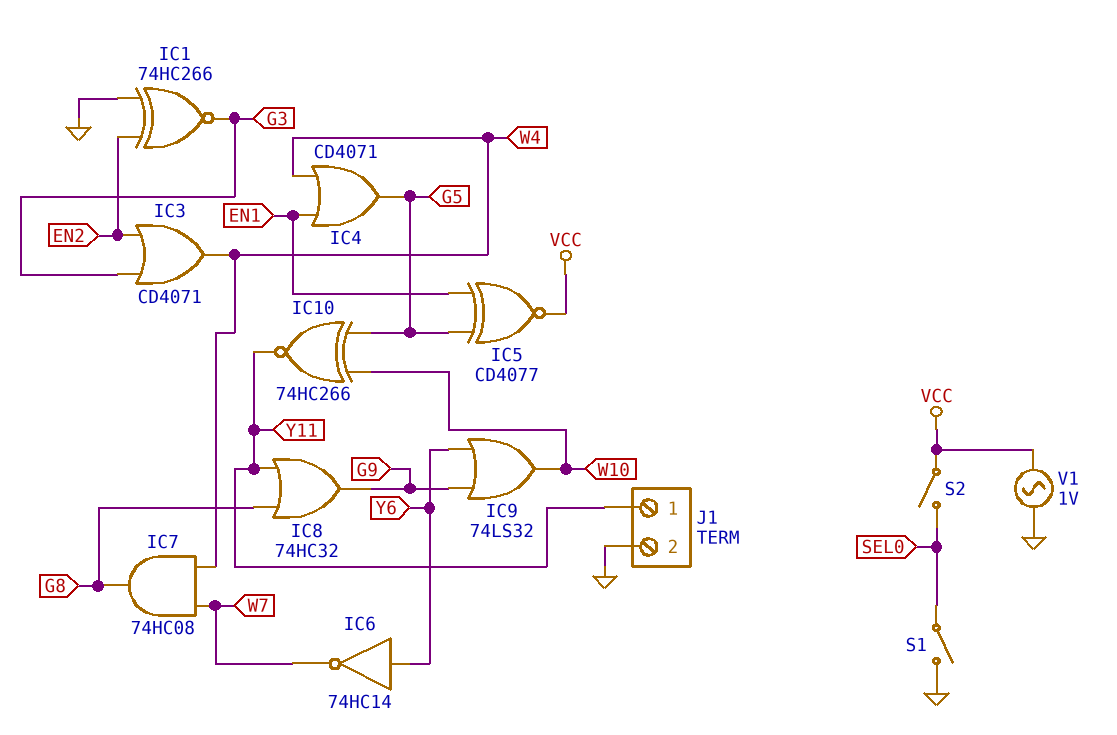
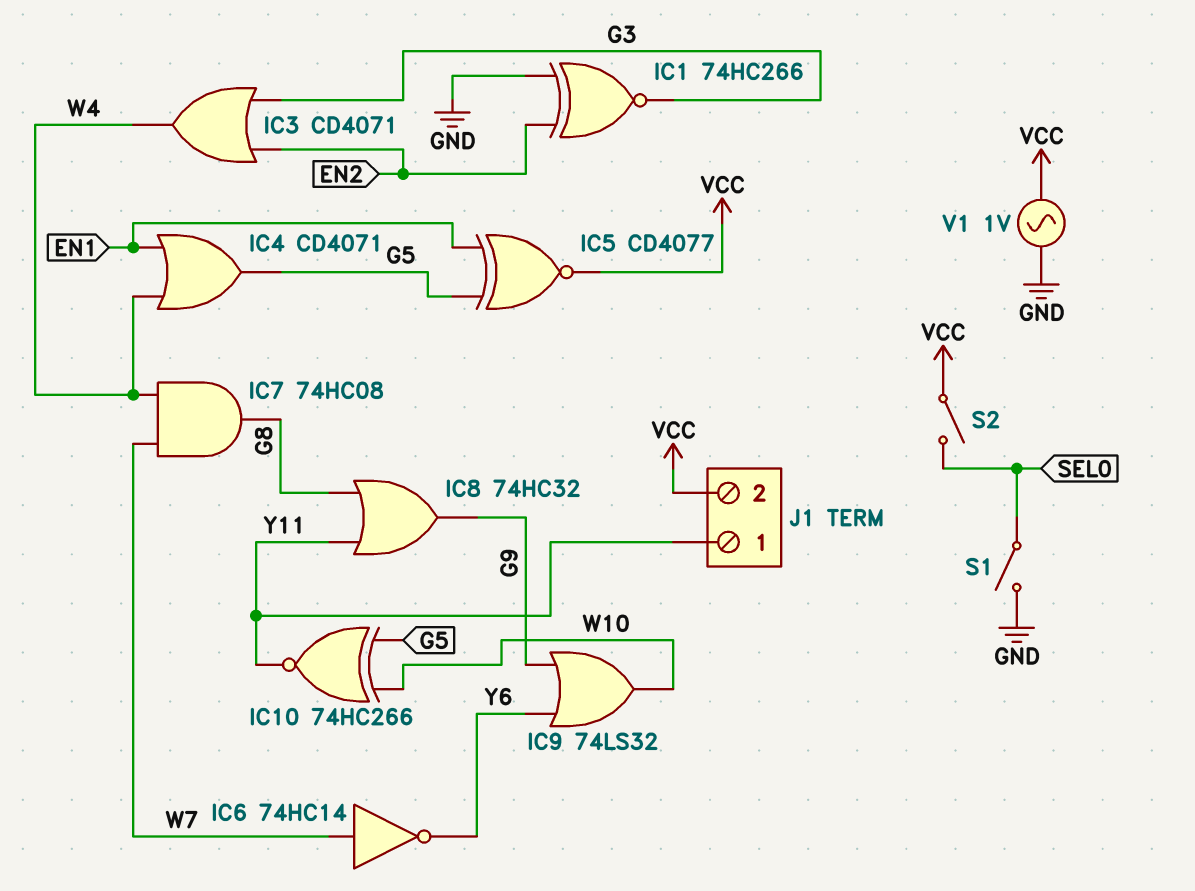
IC6: NOT 74HC14 (in Y6, out W7) -> NOT 74HC14 (in W7, out Y6)
J1 pin 2: GND -> VCC

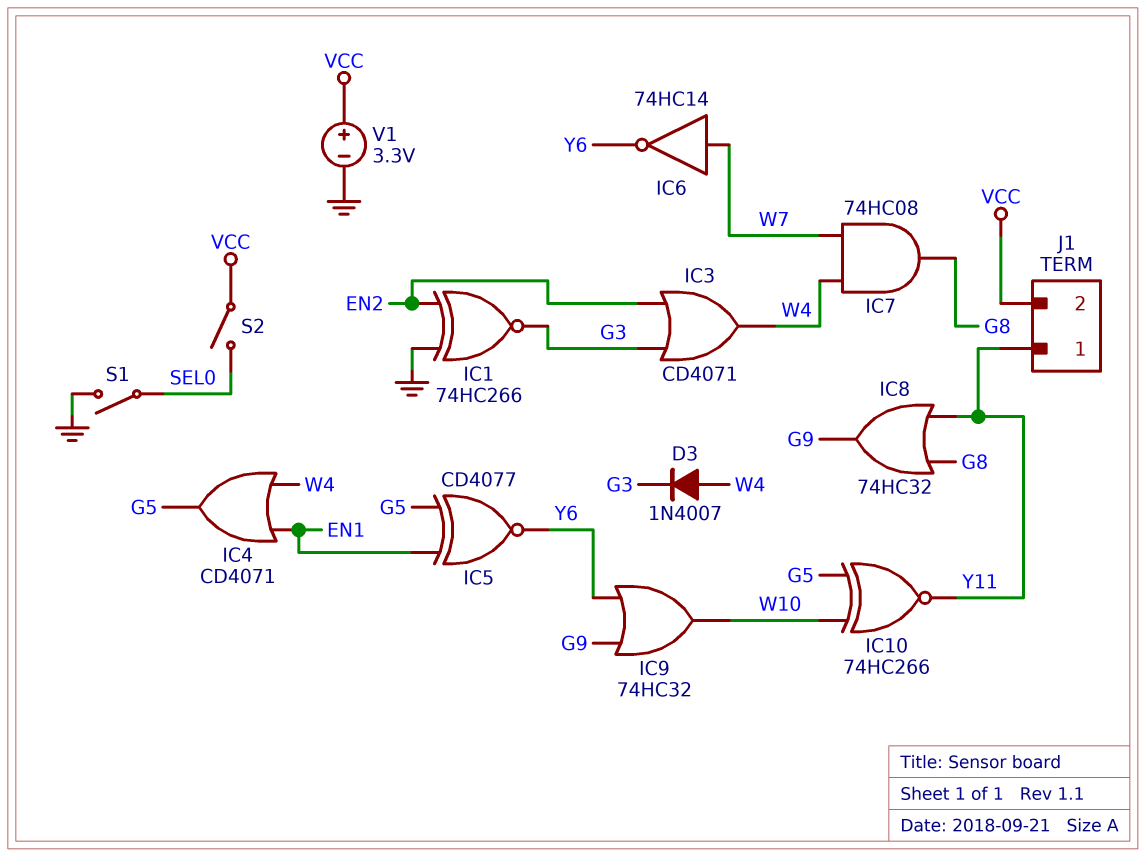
D3: none -> diode 1N4007 (A W4, K G3)
IC5: XNOR CD4077 (in EN1, in G5, out VCC) -> XNOR CD4077 (in EN1, in G5, out Y6)
IC9: OR 74LS32 (in G9, in Y6, out W10) -> OR 74HC32 (in G9, in Y6, out W10)
V1: AC 1V (GND, VCC) -> 3.3V (plus VCC, minus GND)

